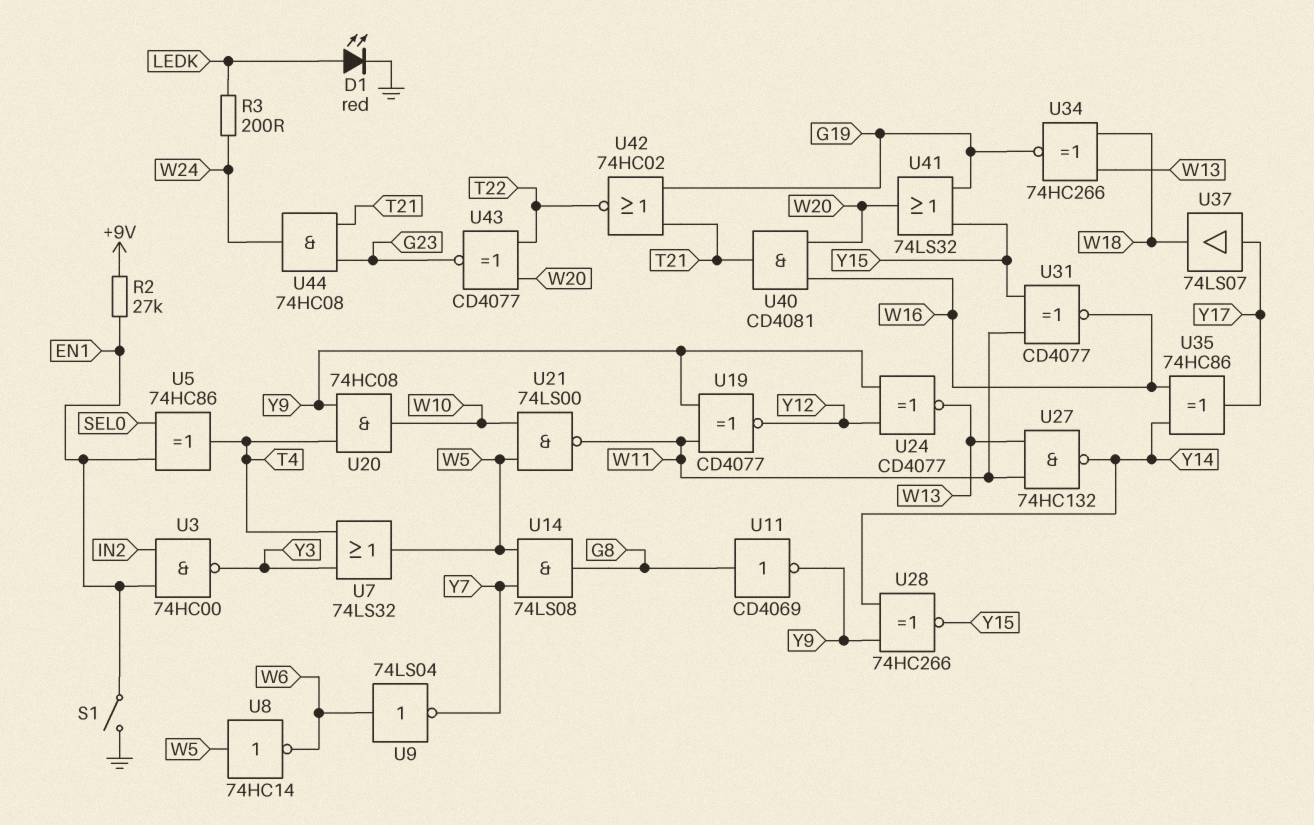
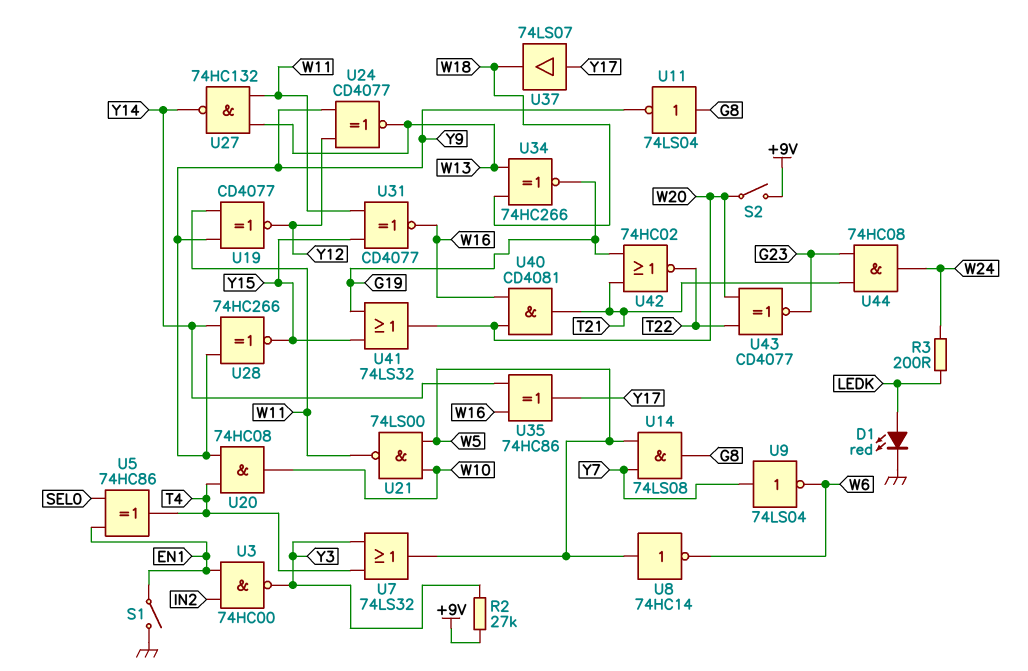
R2: 27k (+9V, EN1) -> 27k (+9V, Y3)
S2: none -> switch (+9V, W20)
U9: NOT 74LS04 (in W6, out Y7) -> NOT 74LS04 (in Y7, out W6)
U11: NOT CD4069 (in G8, out Y9) -> NOT 74LS04 (in G8, out Y9)

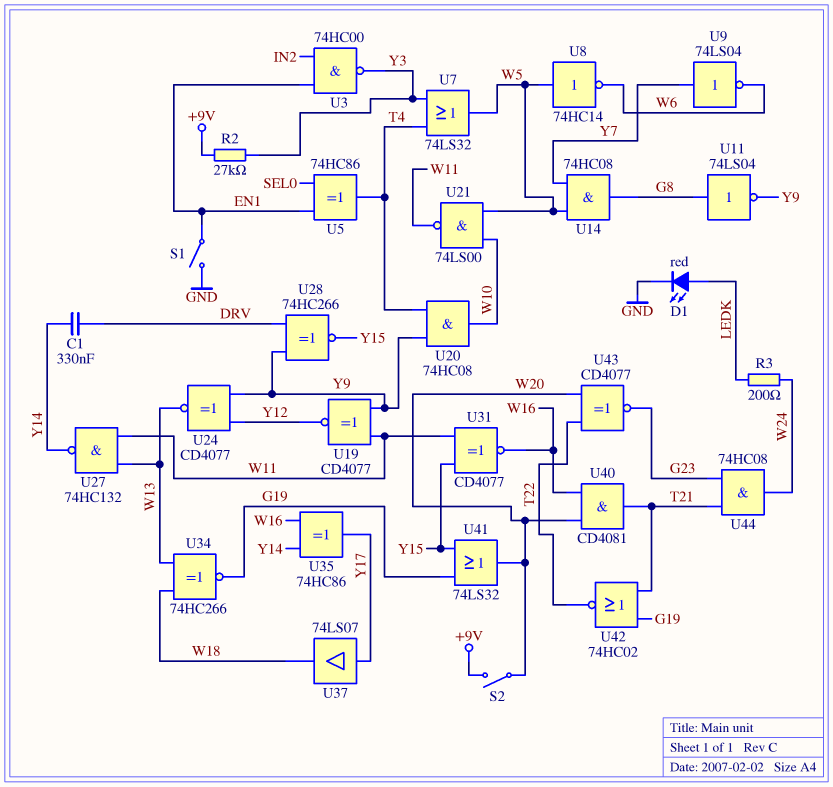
C1: none -> 330nF (DRV, Y14)
U14: AND 74LS08 (in W5, in Y7, out G8) -> AND 74HC08 (in W5, in Y7, out G8)
U28: XNOR 74HC266 (in Y9, in Y14, out Y15) -> XNOR 74HC266 (in DRV, in Y9, out Y15)

